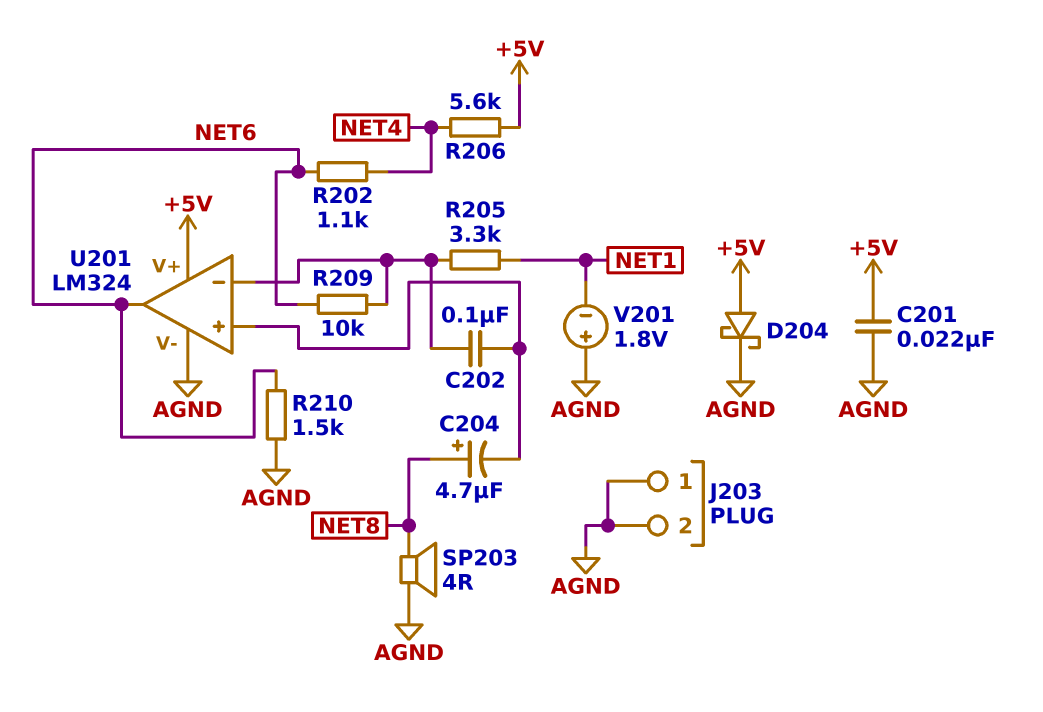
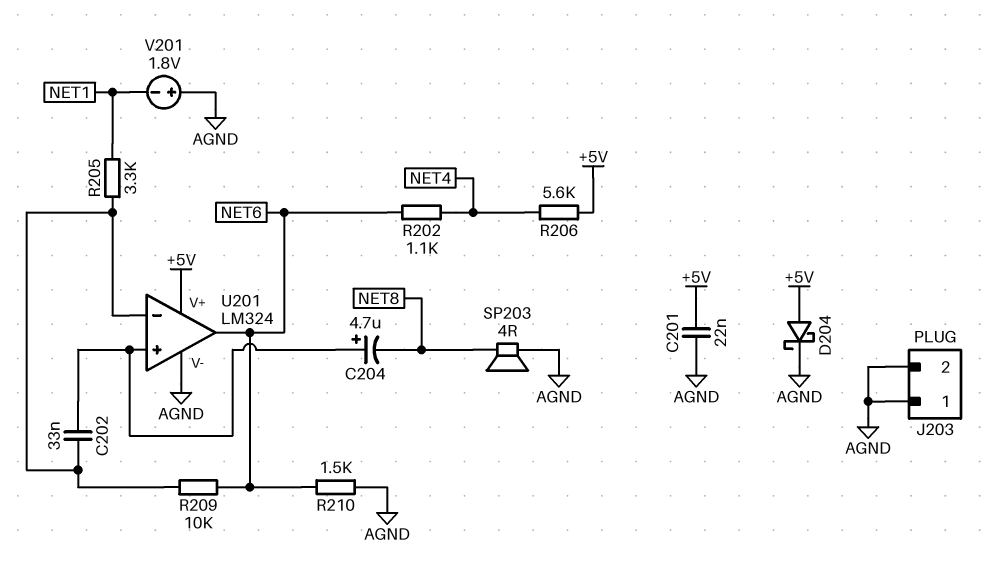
C202: 100nF (U201/in+, U201/in-) -> 33nF (U201/in+, U201/in-)
C204: 4.7uF (plus NET8, minus U201/in+) -> 4.7uF (plus U201/in+, minus NET8)

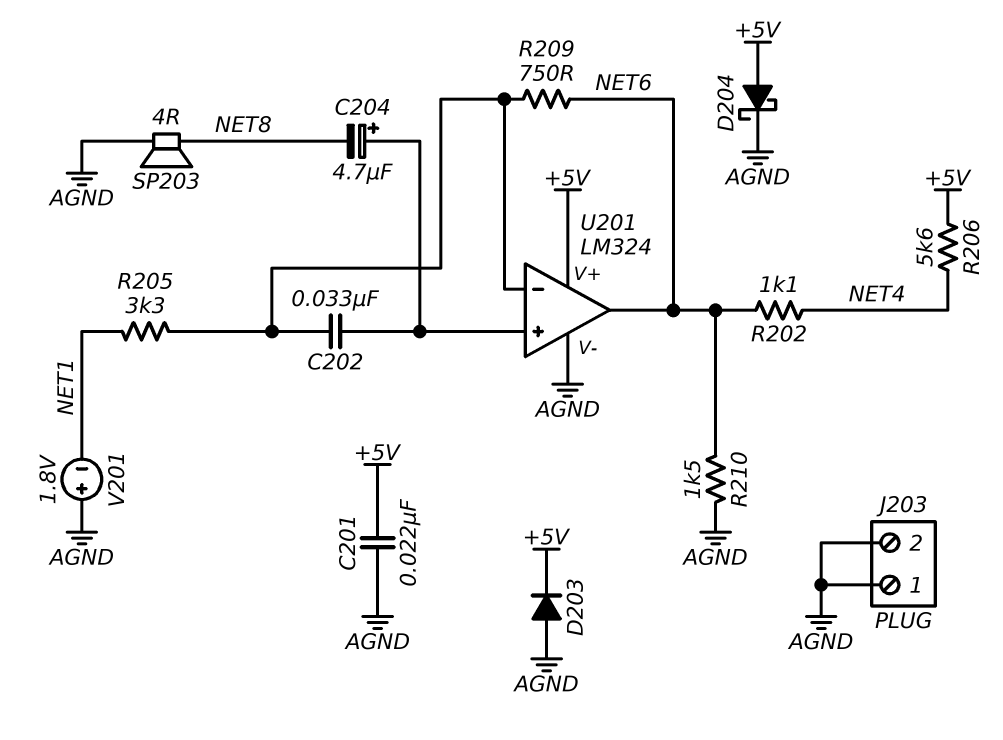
D203: none -> diode (A AGND, K +5V)
R209: 10k (NET6, U201/in-) -> 750 (NET6, U201/in-)

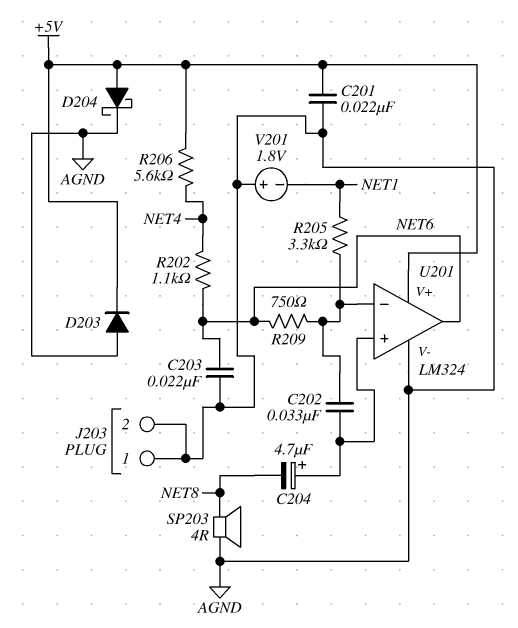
C203: none -> 22nF (AGND, NET6)
R210: 1.5k (AGND, NET6) -> none

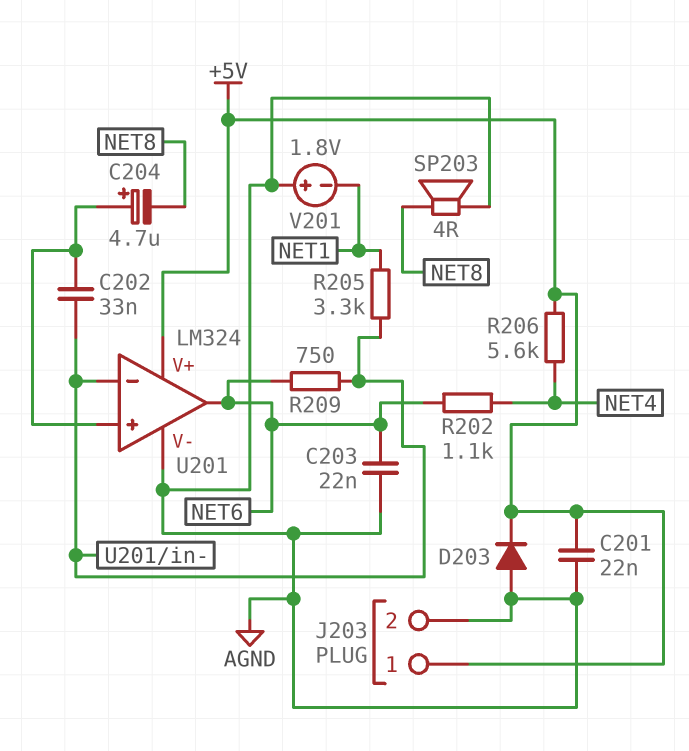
D204: schottky (A +5V, K AGND) -> none
J203 pin 1: AGND -> +5V

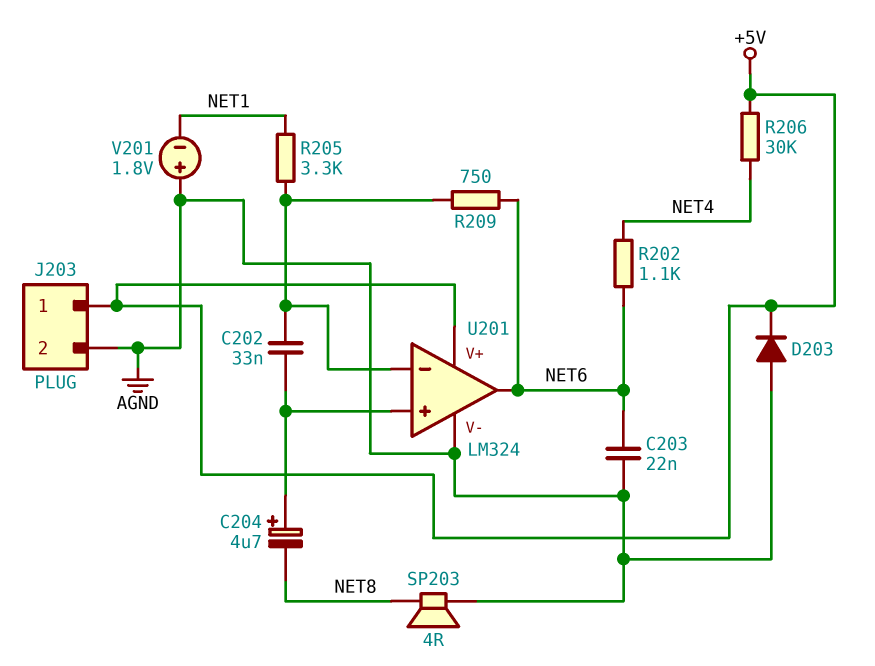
C201: 22nF (+5V, AGND) -> none
R206: 5.6k (+5V, NET4) -> 30k (+5V, NET4)

